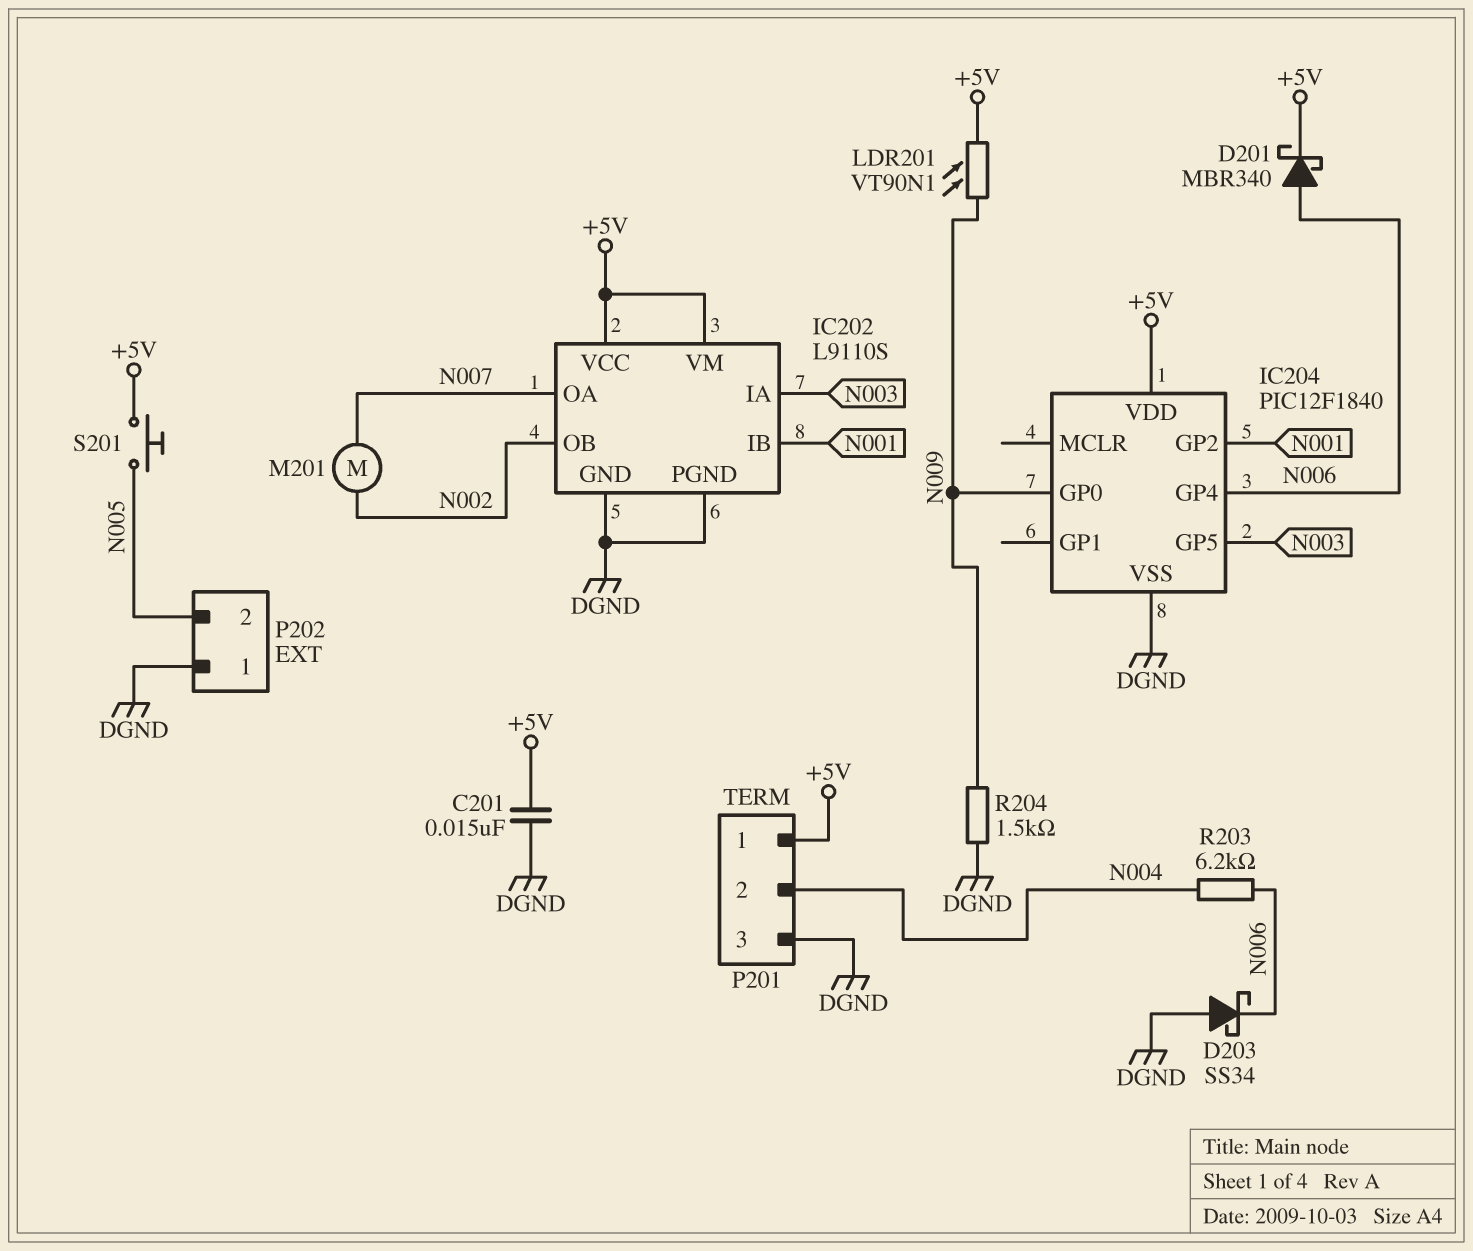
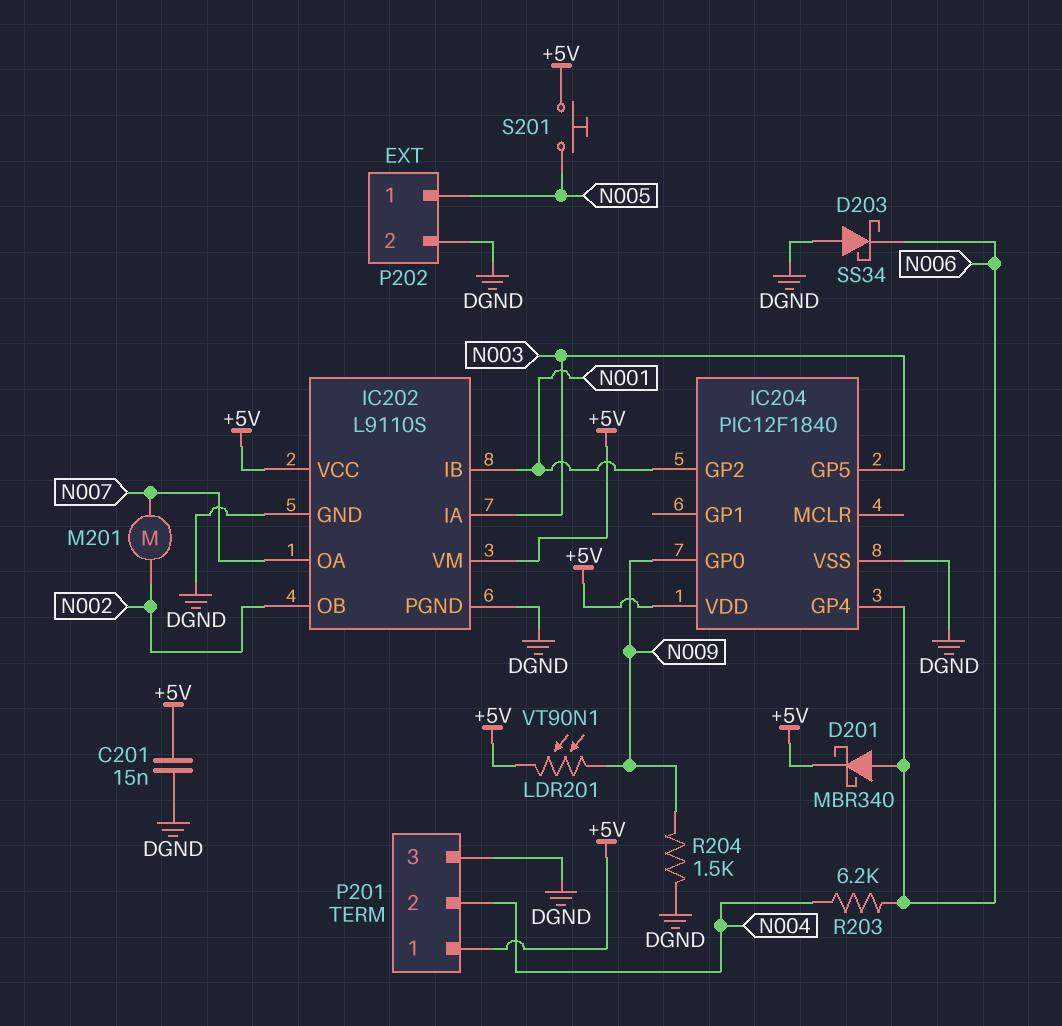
P202 pin 1: DGND -> N005
P202 pin 2: N005 -> DGND

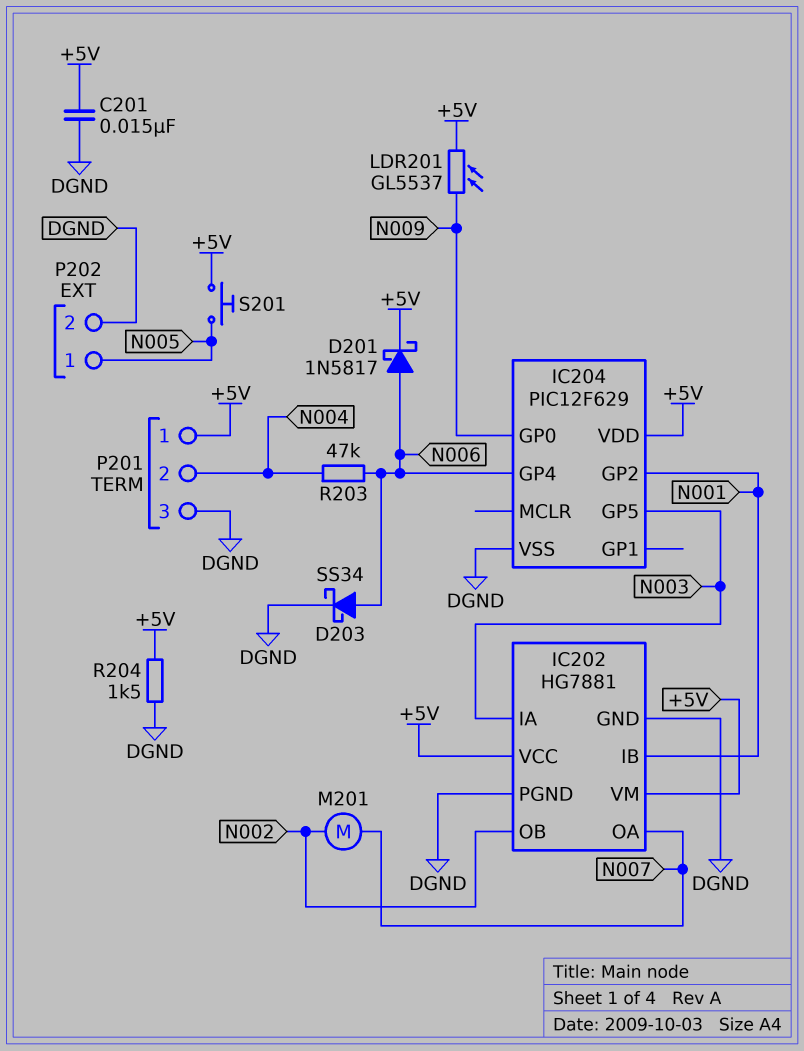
D201: schottky MBR340 (A N006, K +5V) -> schottky 1N5817 (A N006, K +5V)
D203: schottky SS34 (A DGND, K N006) -> schottky SS34 (A N006, K DGND)
IC202: L9110S -> HG7881
IC204: PIC12F1840 -> PIC12F629
LDR201: VT90N1 (+5V, N009) -> GL5537 (+5V, N009)
R203: 6.2k (N004, N006) -> 47k (N004, N006)
R204: 1.5k (DGND, N009) -> 1.5k (+5V, DGND)

